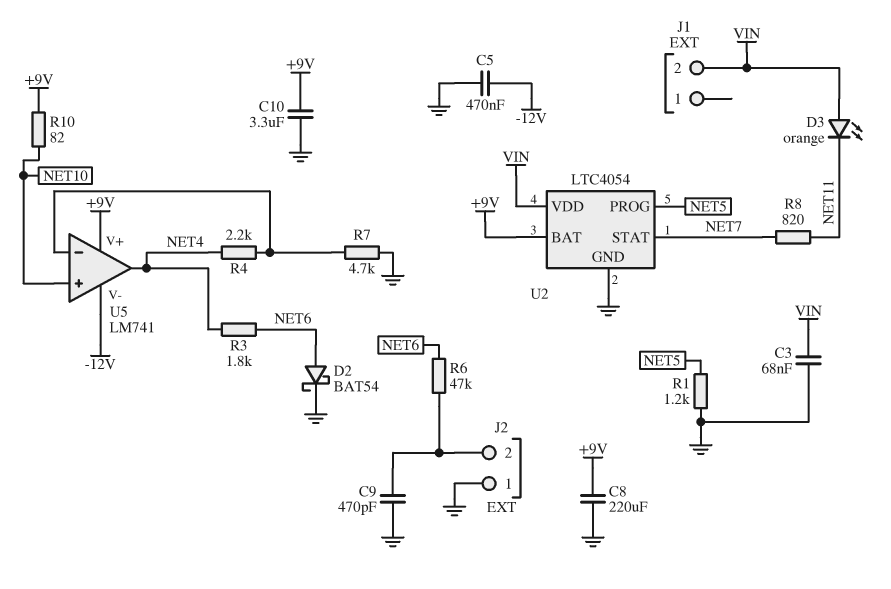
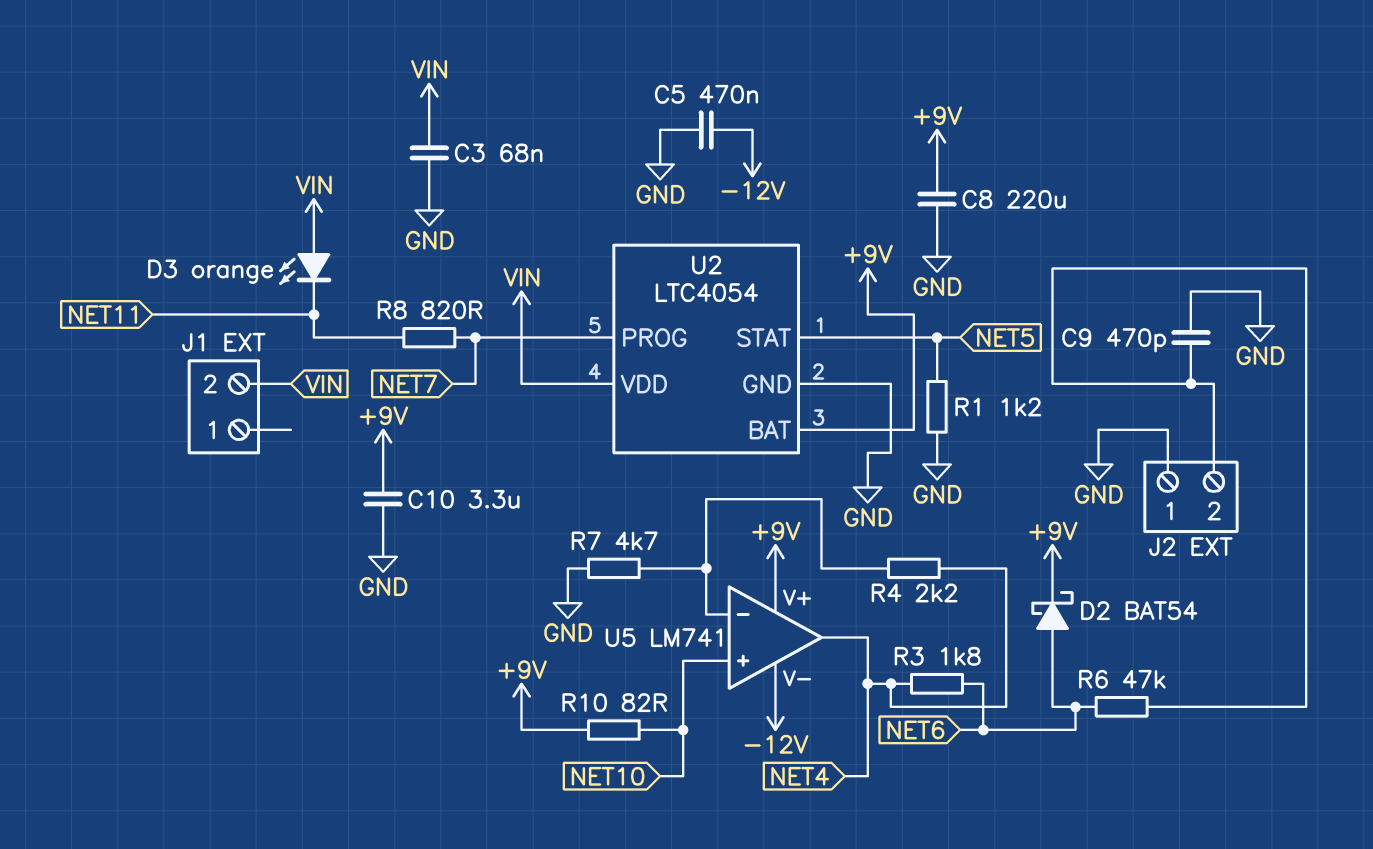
D2: schottky BAT54 (A NET6, K GND) -> schottky BAT54 (A NET6, K +9V)
U2 pin PROG: NET5 -> NET7
U2 pin STAT: NET7 -> NET5

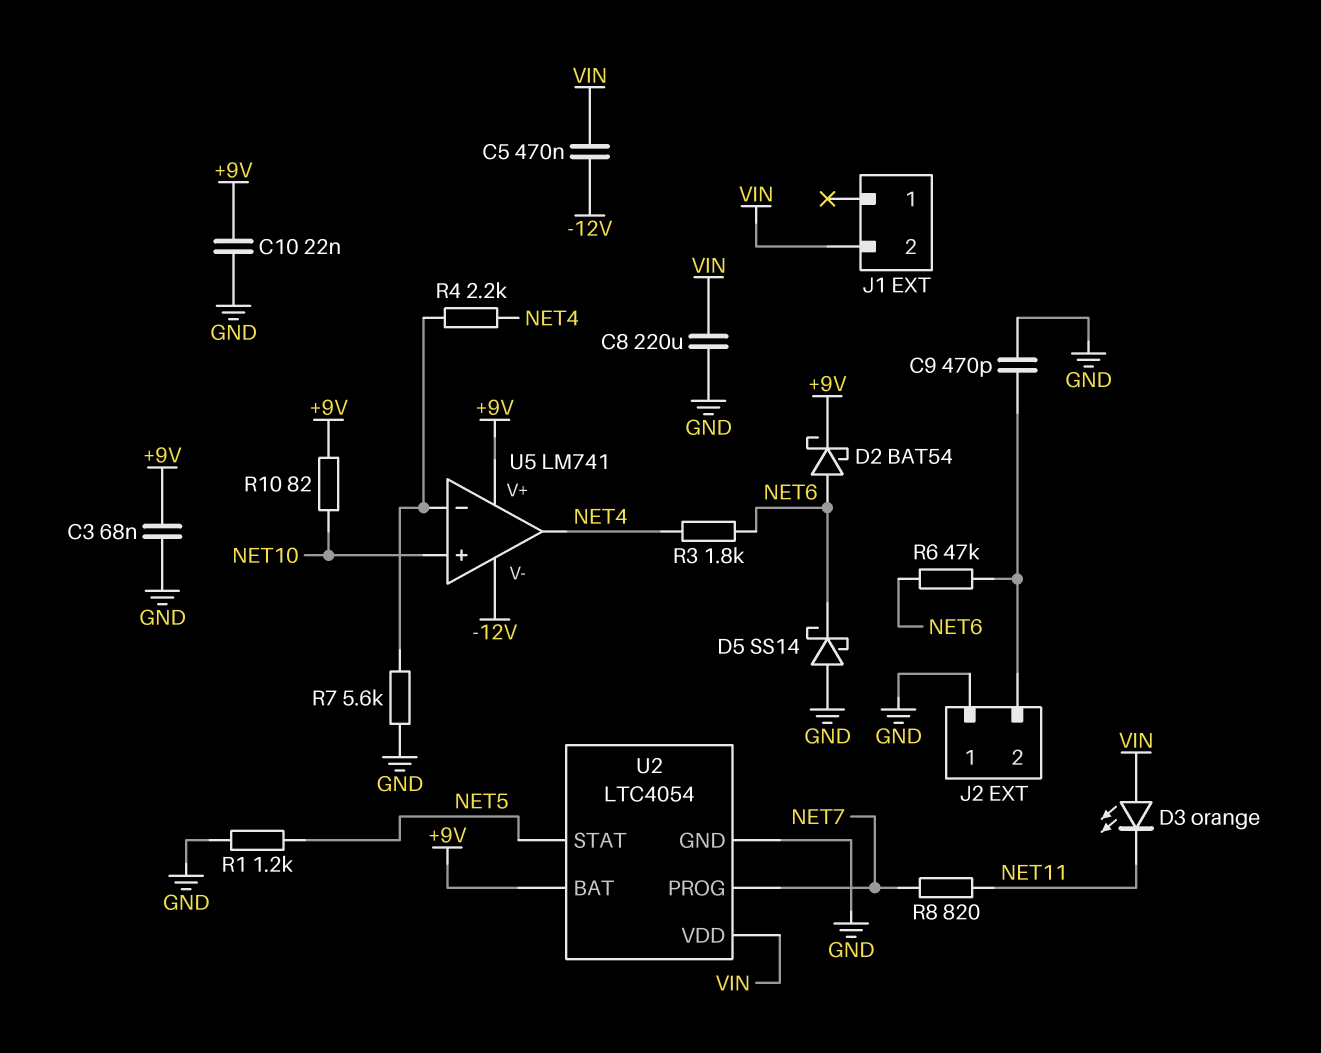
C3: 68nF (GND, VIN) -> 68nF (+9V, GND)
C5: 470nF (-12V, GND) -> 470nF (-12V, VIN)
C8: 220uF (+9V, GND) -> 220uF (GND, VIN)
C10: 3.3uF (+9V, GND) -> 22nF (+9V, GND)
D5: none -> schottky SS14 (A GND, K NET6)
R7: 4.7k (GND, U5/in-) -> 5.6k (GND, U5/in-)

